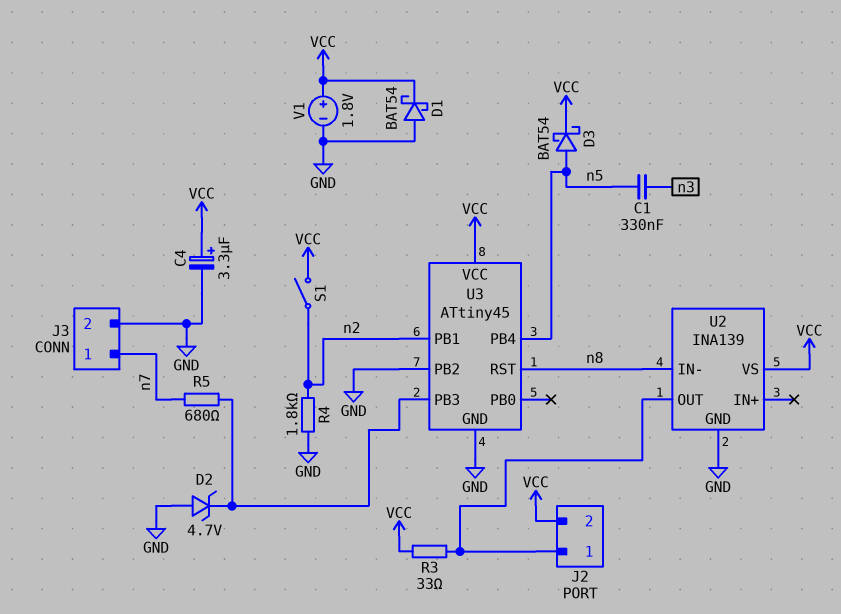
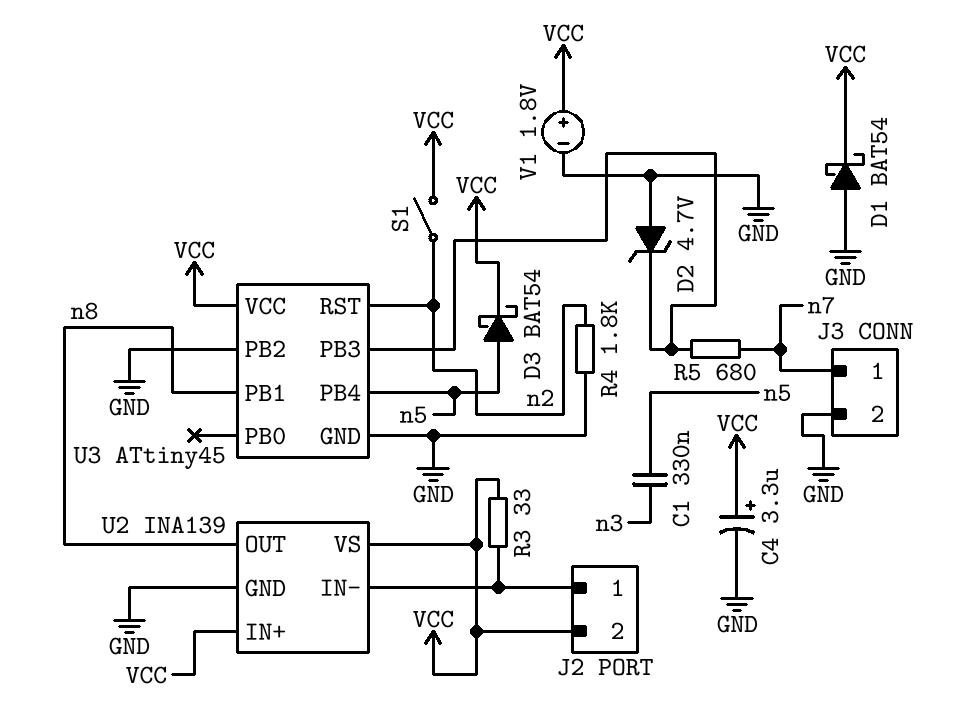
U2 pin IN+: none -> VCC
U2 pin IN-: n8 -> J2/1
U2 pin OUT: J2/1 -> n8
U3 pin PB1: n2 -> n8
U3 pin RST: n8 -> n2

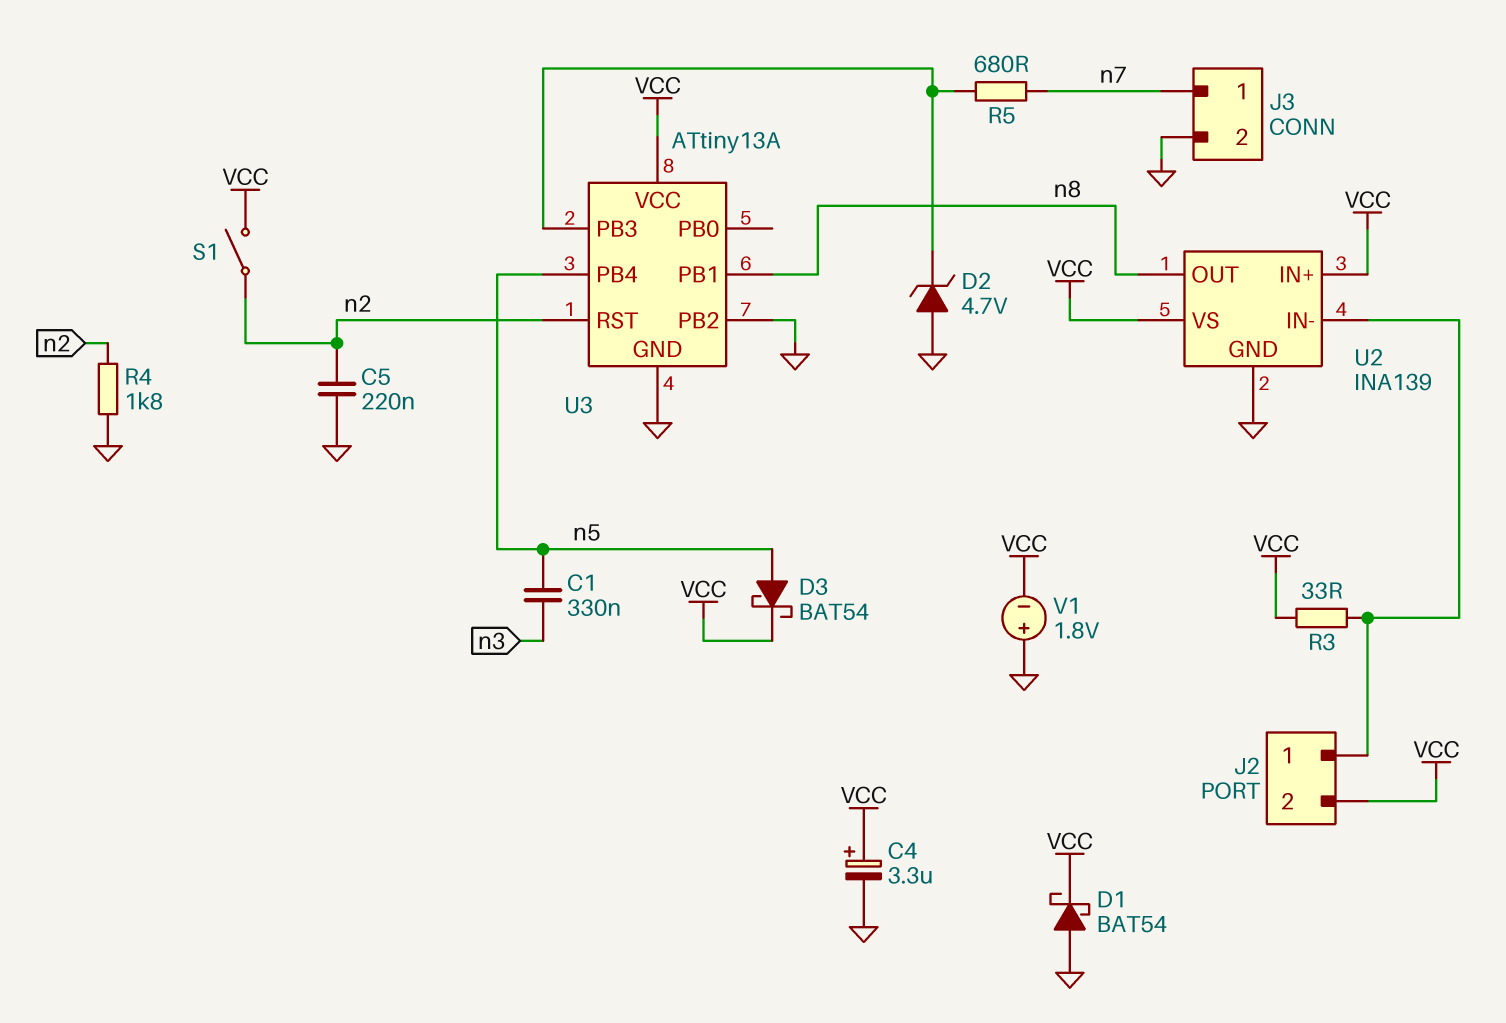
C5: none -> 220nF (GND, n2)
U3: ATtiny45 -> ATtiny13A
V1: 1.8V (plus VCC, minus GND) -> 1.8V (plus GND, minus VCC)

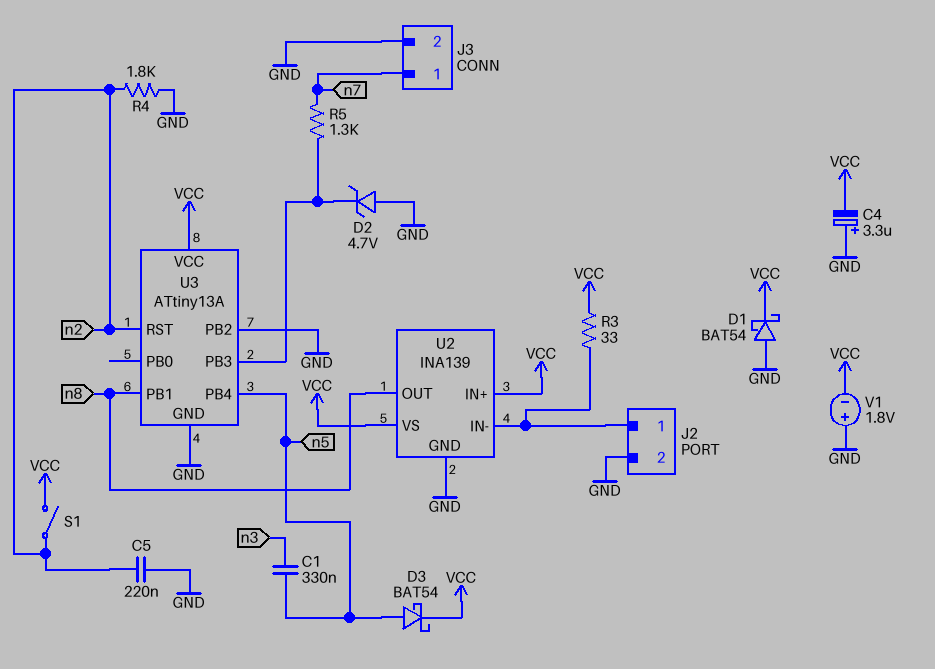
C4: 3.3uF (plus VCC, minus GND) -> 3.3uF (plus GND, minus VCC)
J2 pin 2: VCC -> GND
R5: 680 (U3/PB3, n7) -> 1.3k (U3/PB3, n7)

